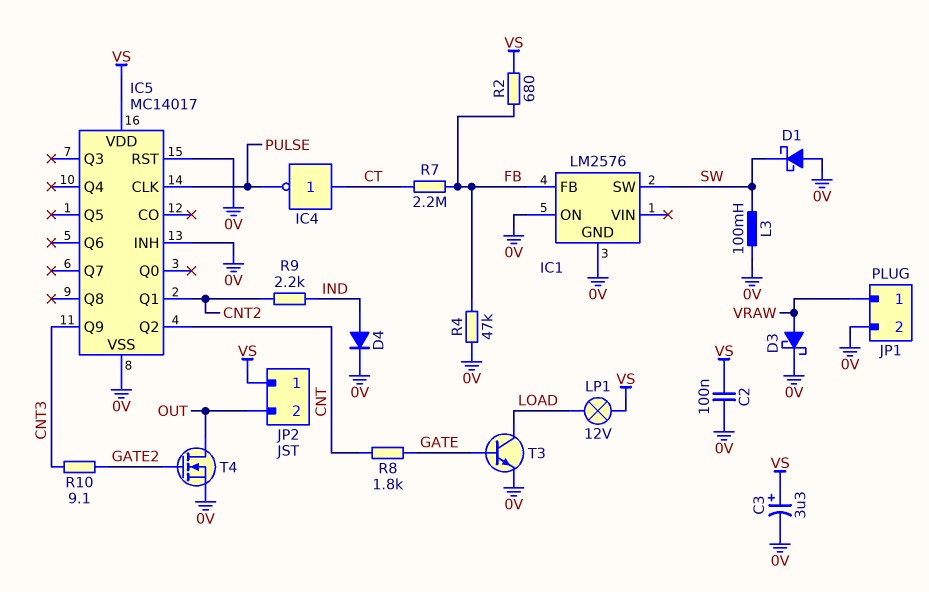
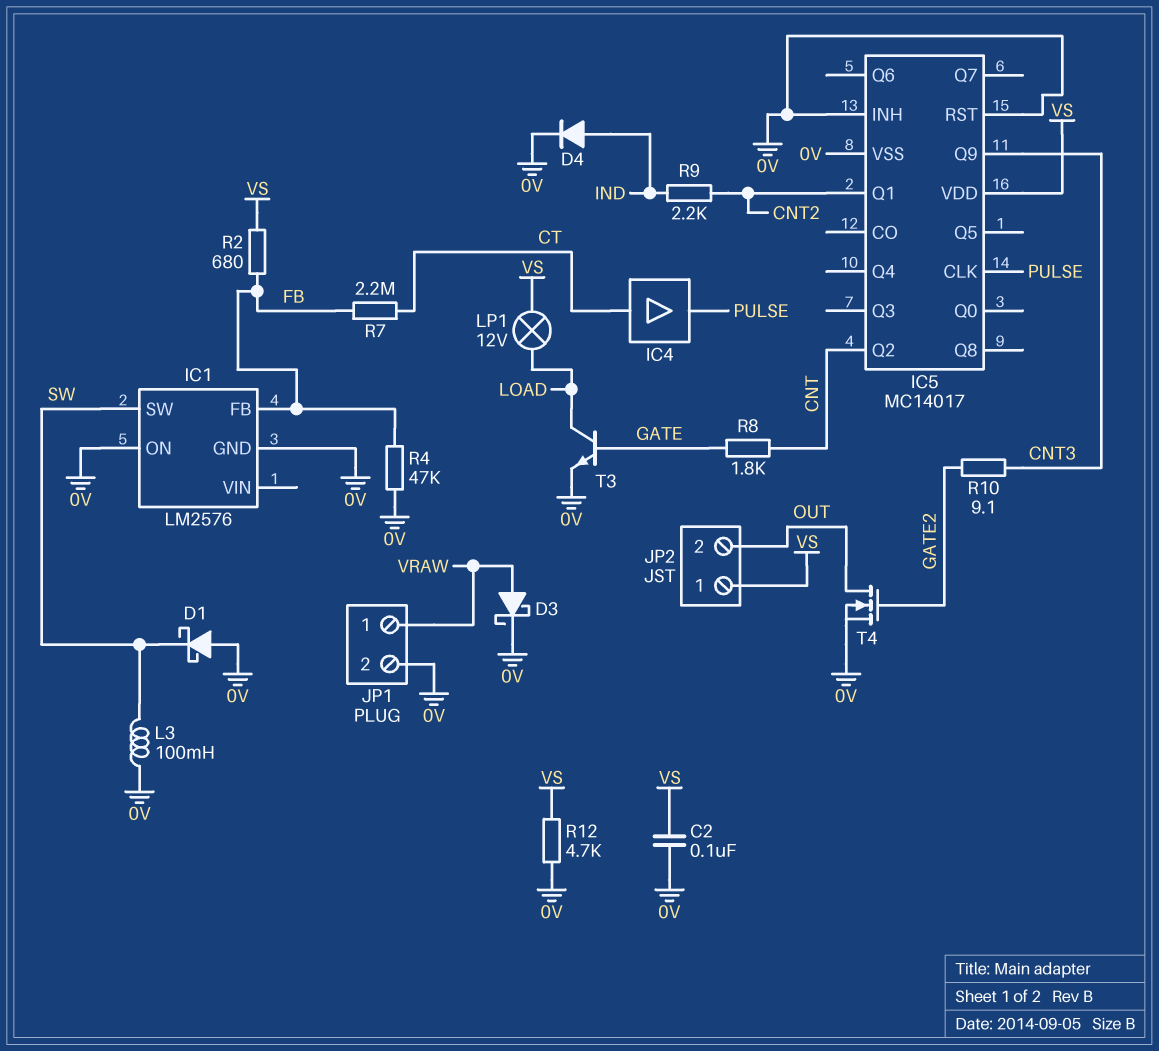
C3: 3.3uF (plus VS, minus 0V) -> none
IC4: NOT (in CT, out PULSE) -> buffer (in CT, out PULSE)
R12: none -> 4.7k (0V, VS)

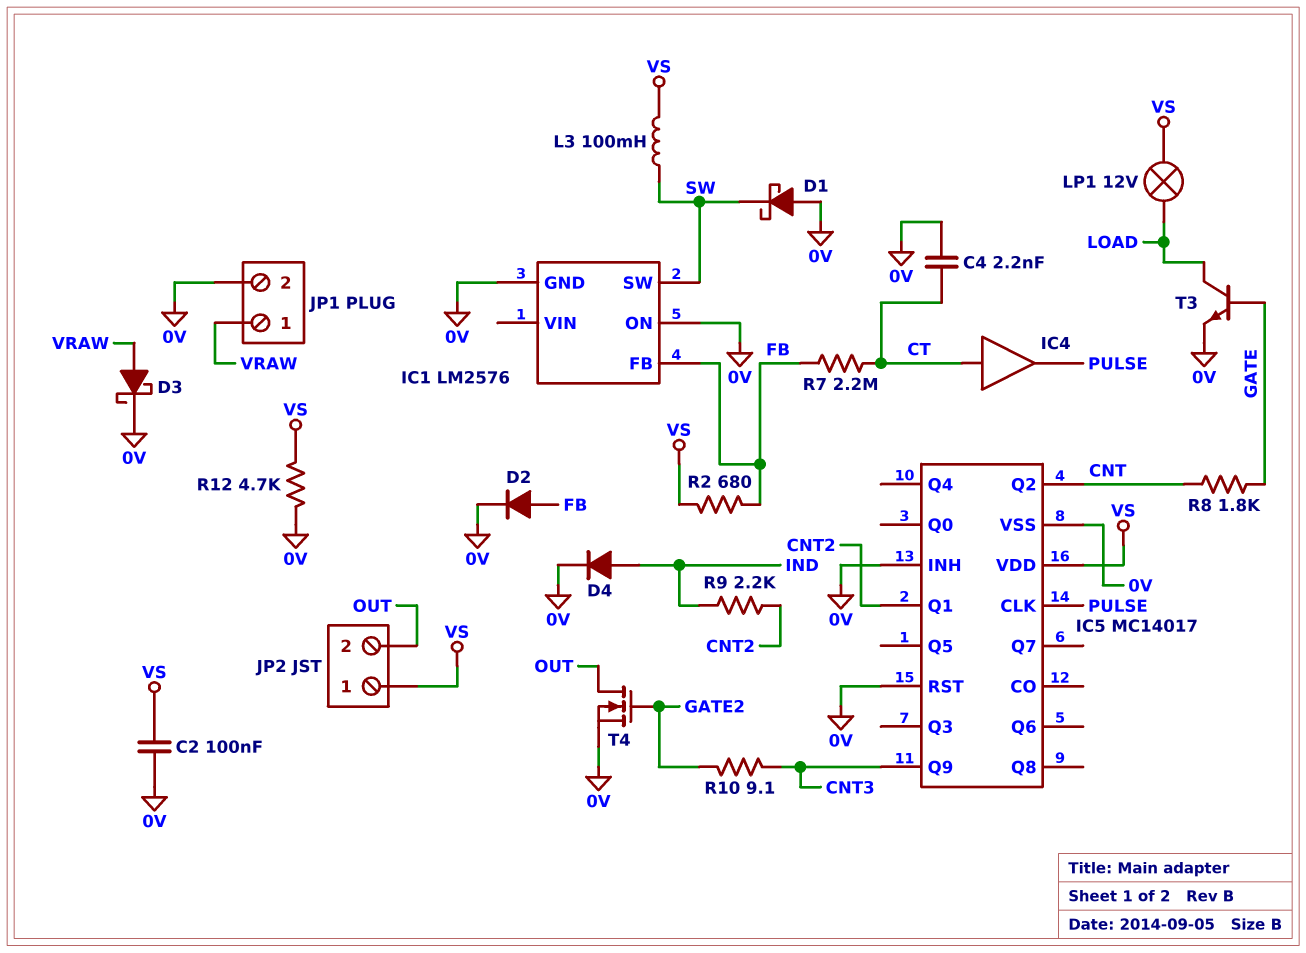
C4: none -> 2.2nF (0V, CT)
D2: none -> diode (A FB, K 0V)
L3: 100mH (0V, SW) -> 100mH (SW, VS)
R4: 47k (0V, FB) -> none

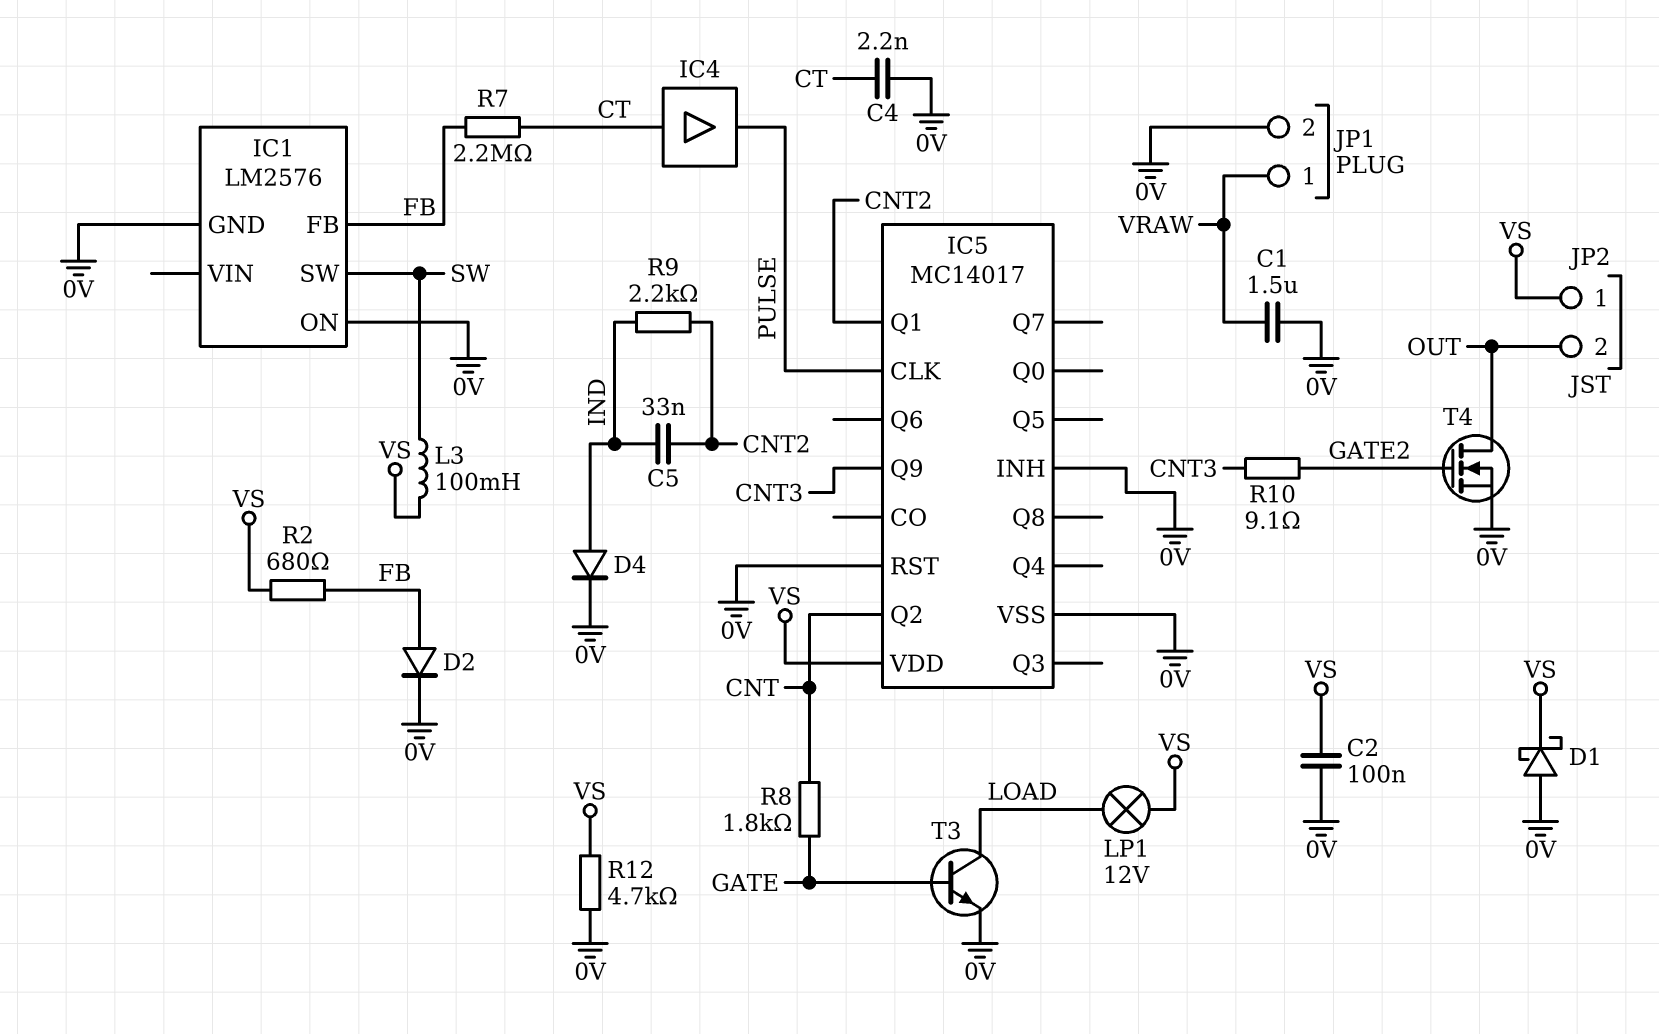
C1: none -> 1.5uF (0V, VRAW)
C5: none -> 33nF (CNT2, IND)
D1: schottky (A 0V, K SW) -> schottky (A 0V, K VS)
D3: schottky (A VRAW, K 0V) -> none

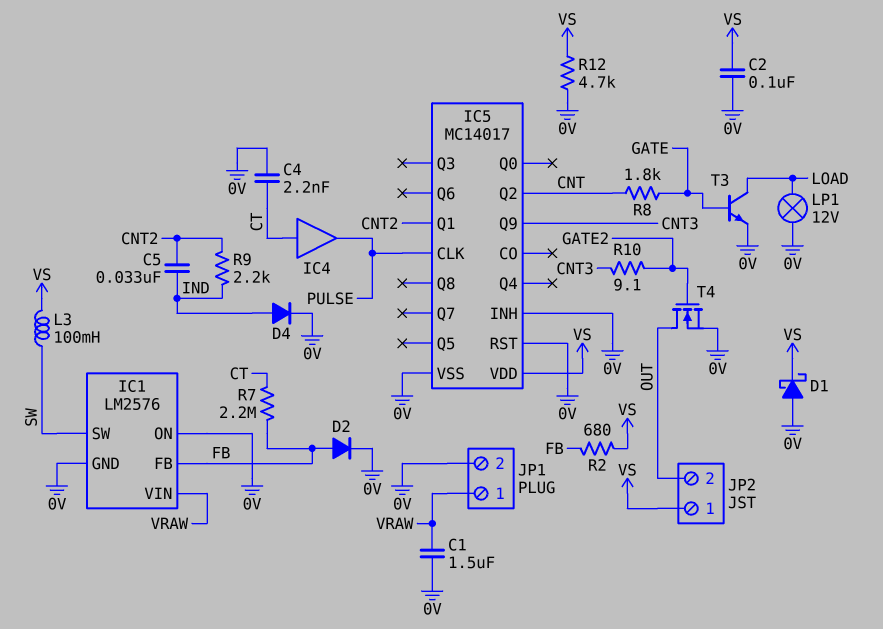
IC1 pin VIN: none -> VRAW
LP1: lamp 12V (LOAD, VS) -> lamp 12V (0V, LOAD)

